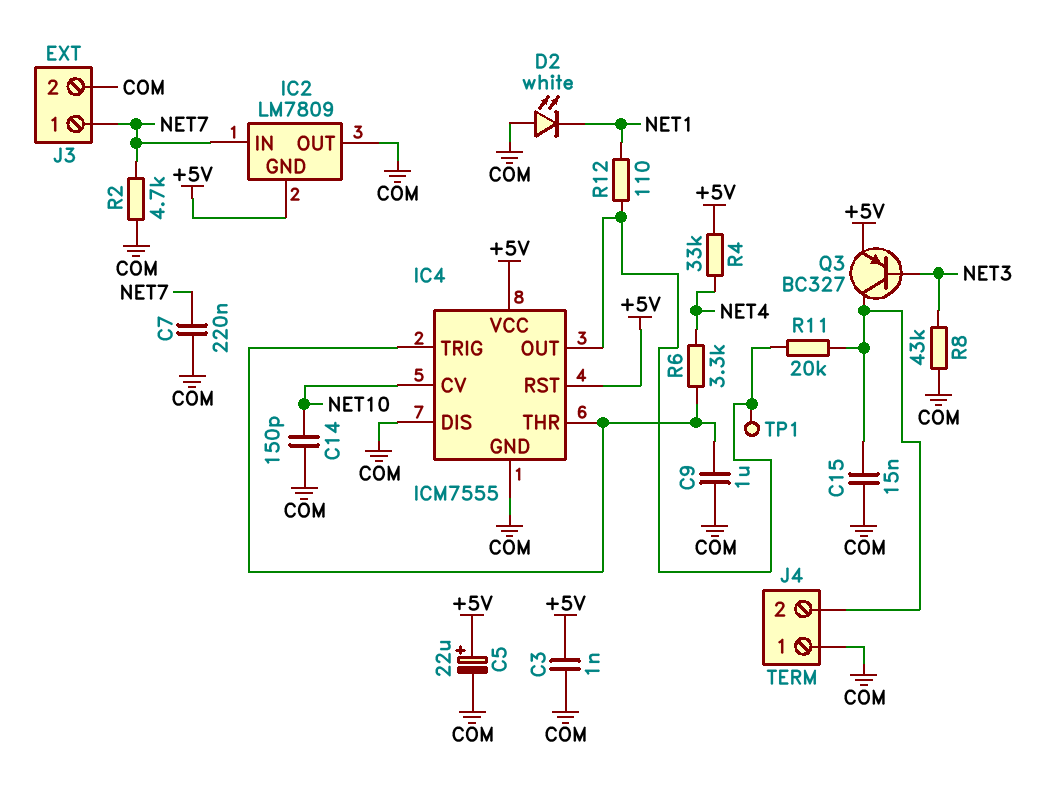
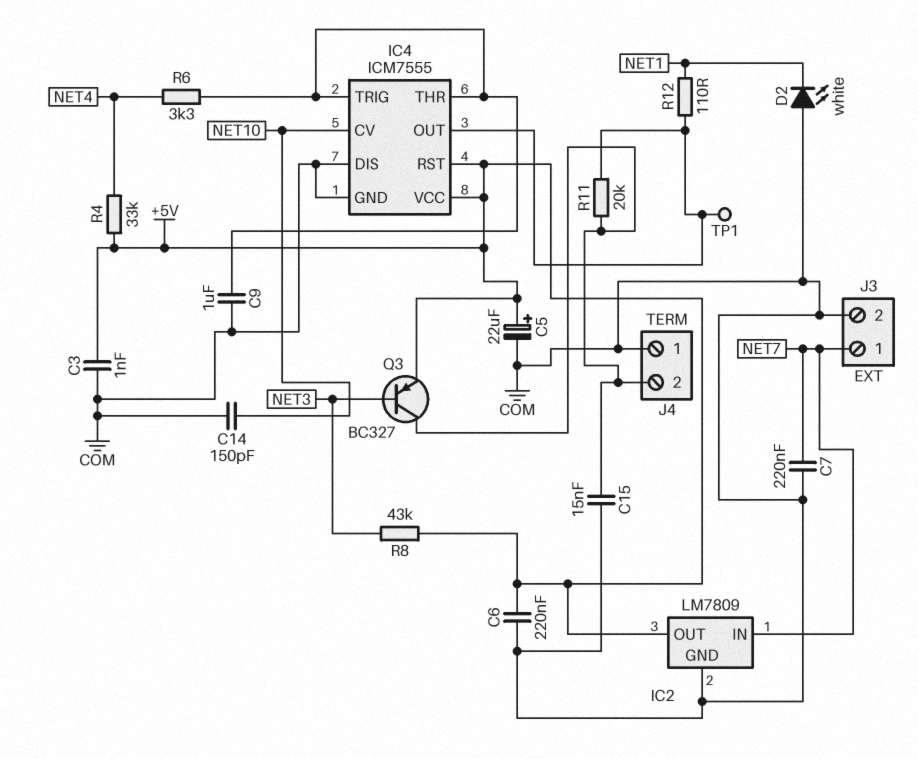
C6: none -> 220nF (+5V, COM)
IC2 pin GND: +5V -> COM
IC2 pin OUT: COM -> +5V
R2: 4.7k (COM, NET7) -> none
R8: 43k (COM, NET3) -> 43k (+5V, NET3)

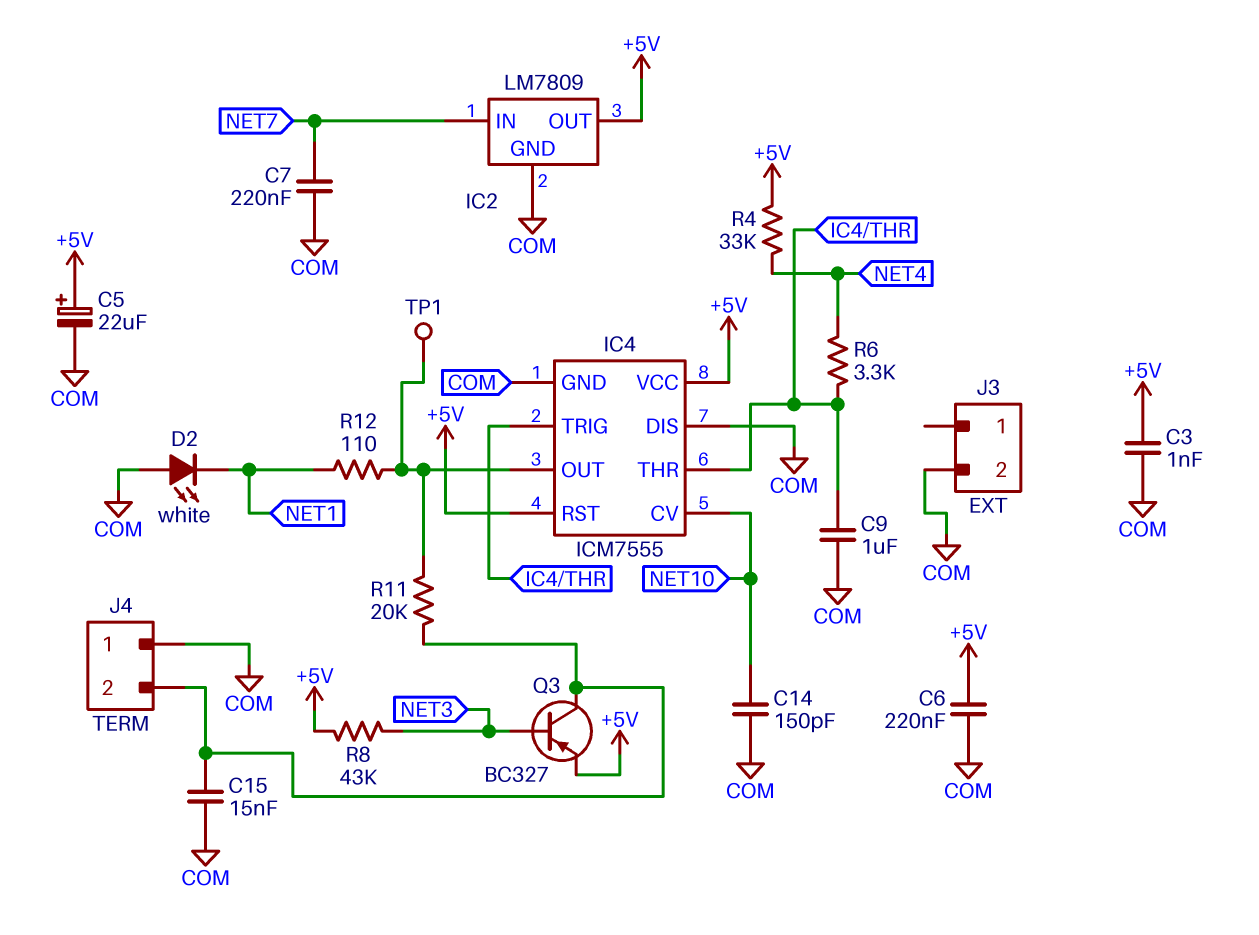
J3 pin 1: NET7 -> none

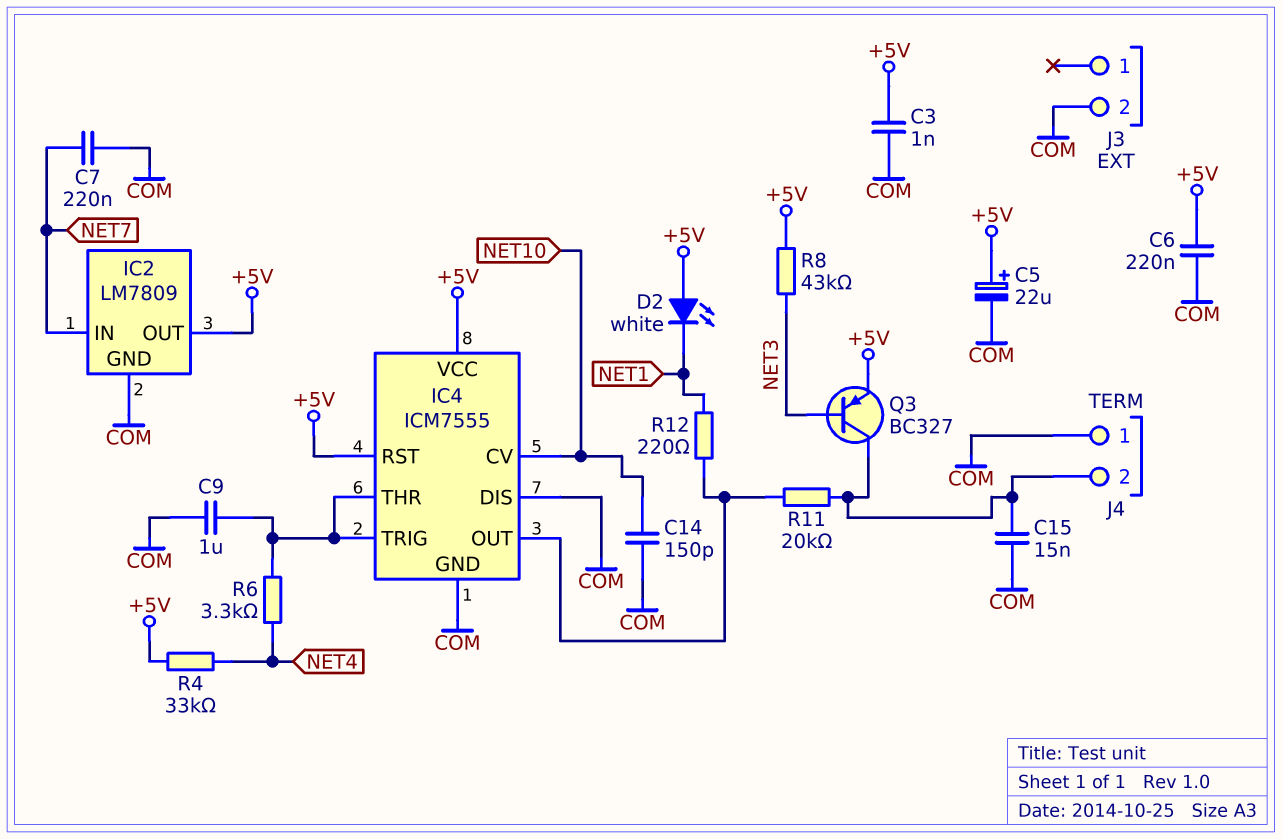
D2: LED white (A COM, K NET1) -> LED white (A +5V, K NET1)
R12: 110 (IC4/OUT, NET1) -> 220 (IC4/OUT, NET1)
TP1: test point (IC4/OUT) -> none

